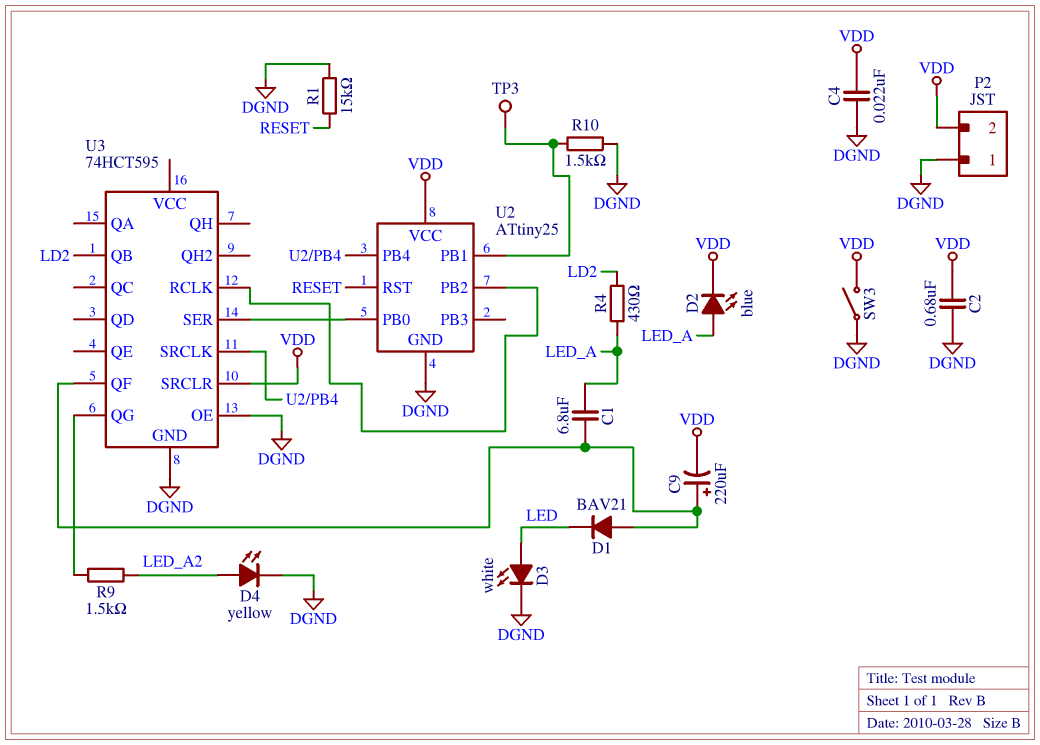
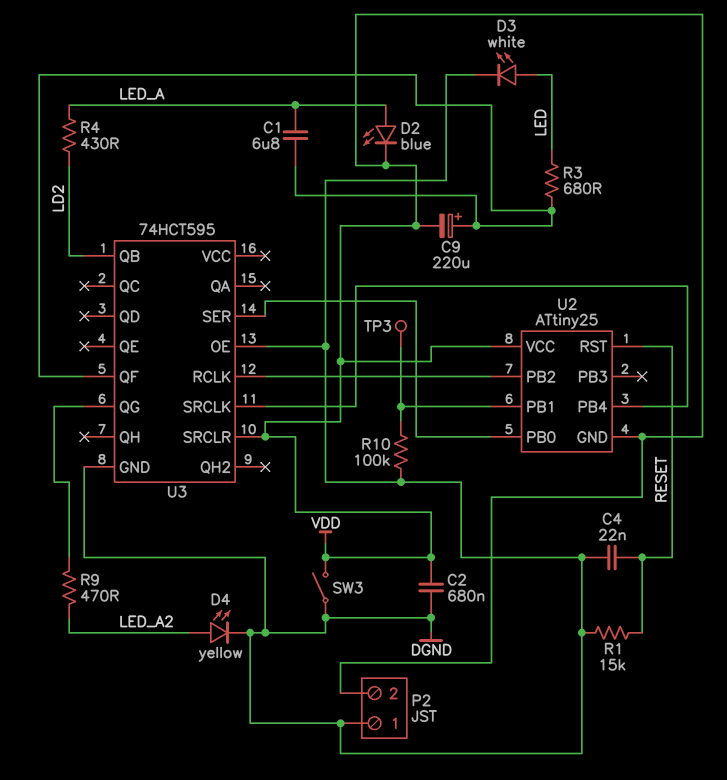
C4: 22nF (DGND, VDD) -> 22nF (DGND, RESET)
D1: diode BAV21 (A U3/QF, K LED) -> none
R3: none -> 680 (LED, U3/QF)
R9: 1.5k (LED_A2, U3/QG) -> 470 (LED_A2, U3/QG)
R10: 1.5k (DGND, U2/PB1) -> 100k (DGND, U2/PB1)
U2 pin GND: DGND -> VDD

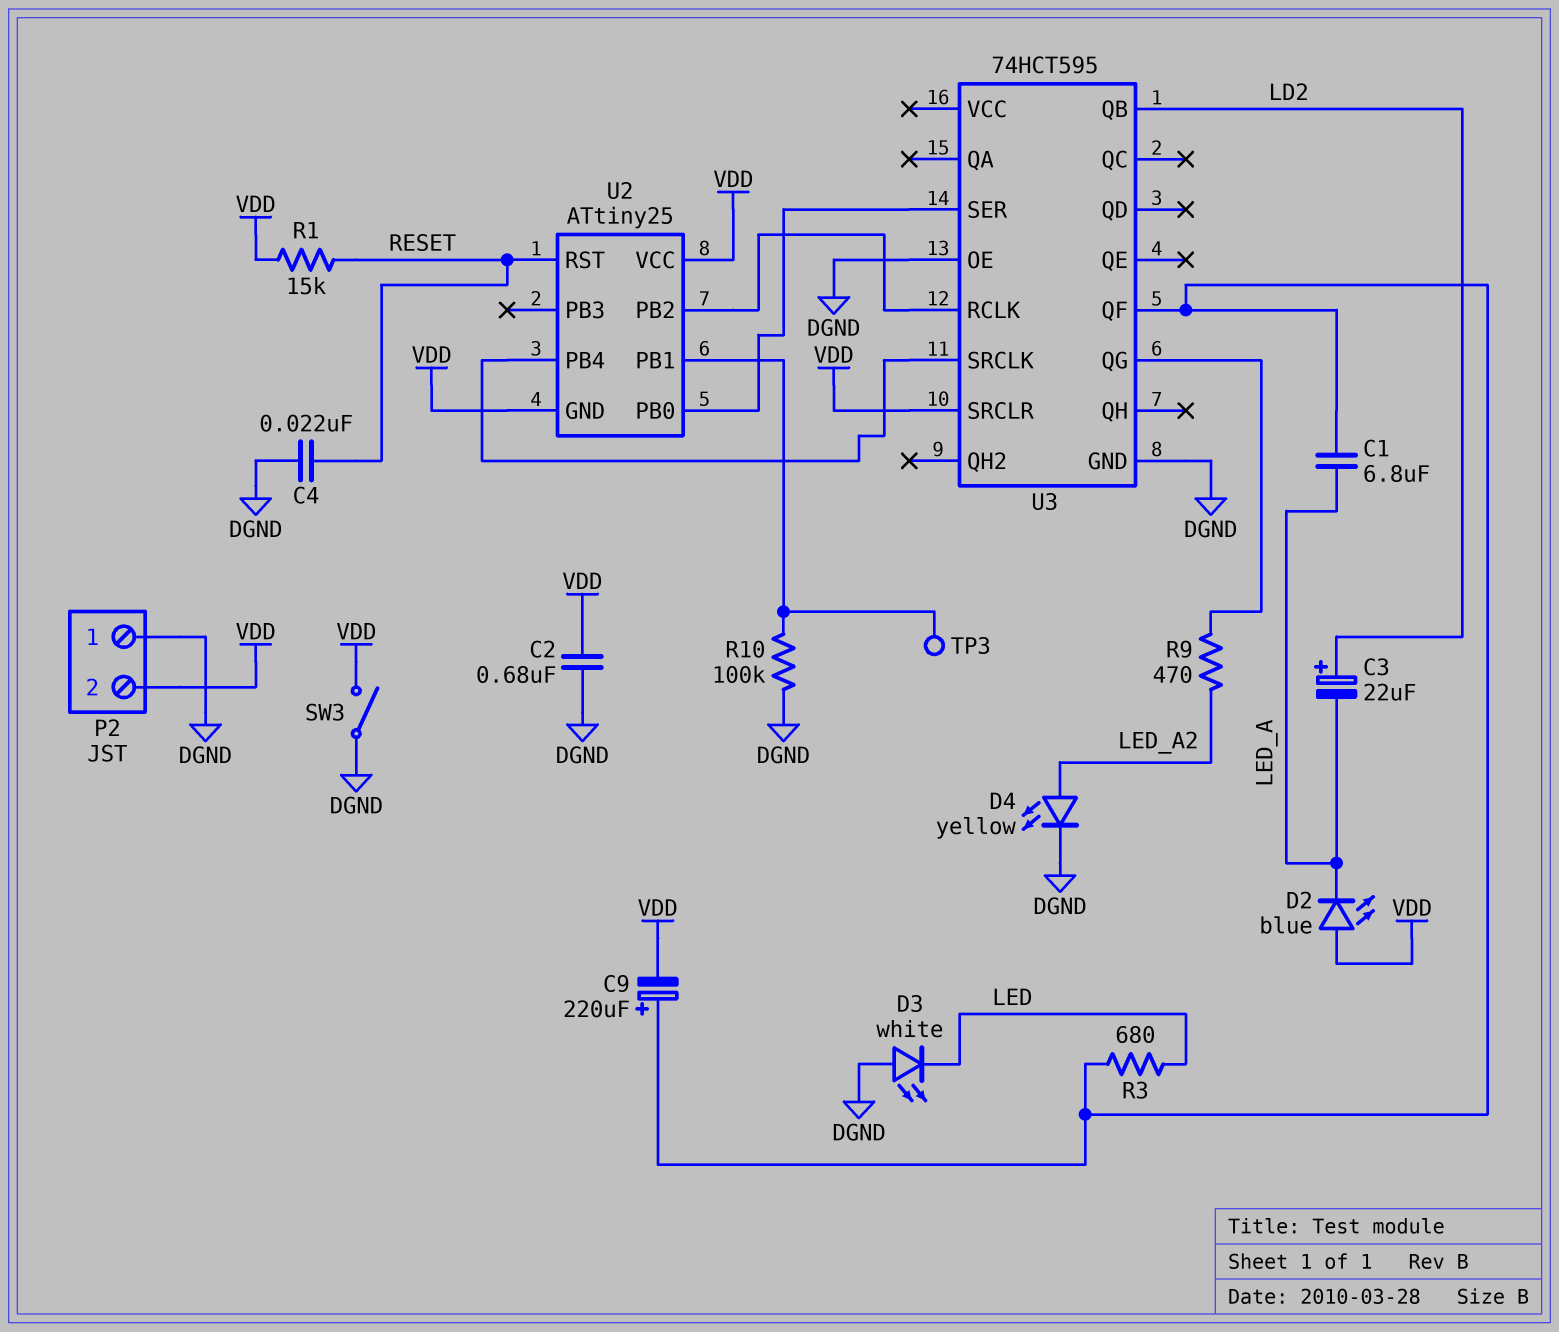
C3: none -> 22uF (plus LD2, minus LED_A)
D2: LED blue (A LED_A, K VDD) -> LED blue (A VDD, K LED_A)
D3: LED white (A LED, K DGND) -> LED white (A DGND, K LED)
R1: 15k (DGND, RESET) -> 15k (RESET, VDD)
R4: 430 (LD2, LED_A) -> none

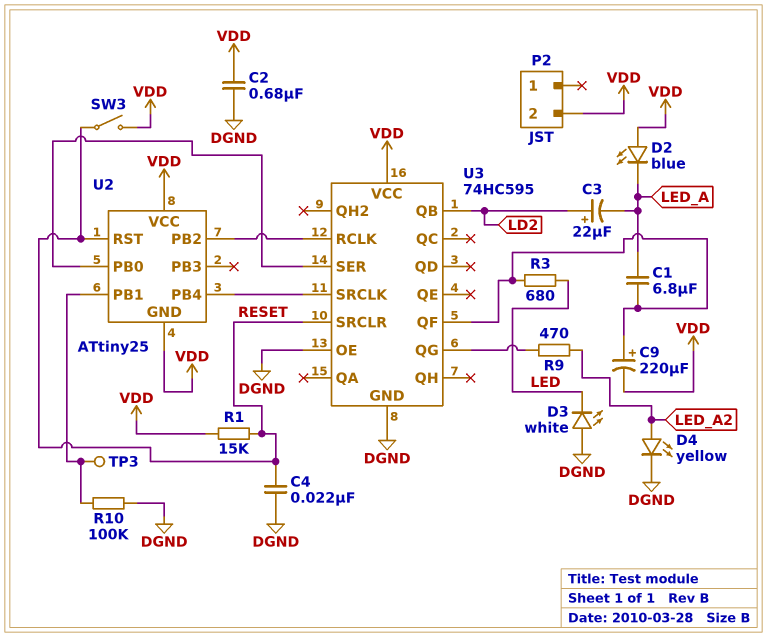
P2 pin 1: DGND -> none
SW3: switch (DGND, VDD) -> switch (RESET, VDD)
U3: 74HCT595 -> 74HC595
U3 pin SRCLR: VDD -> RESET
U3 pin VCC: none -> VDD

